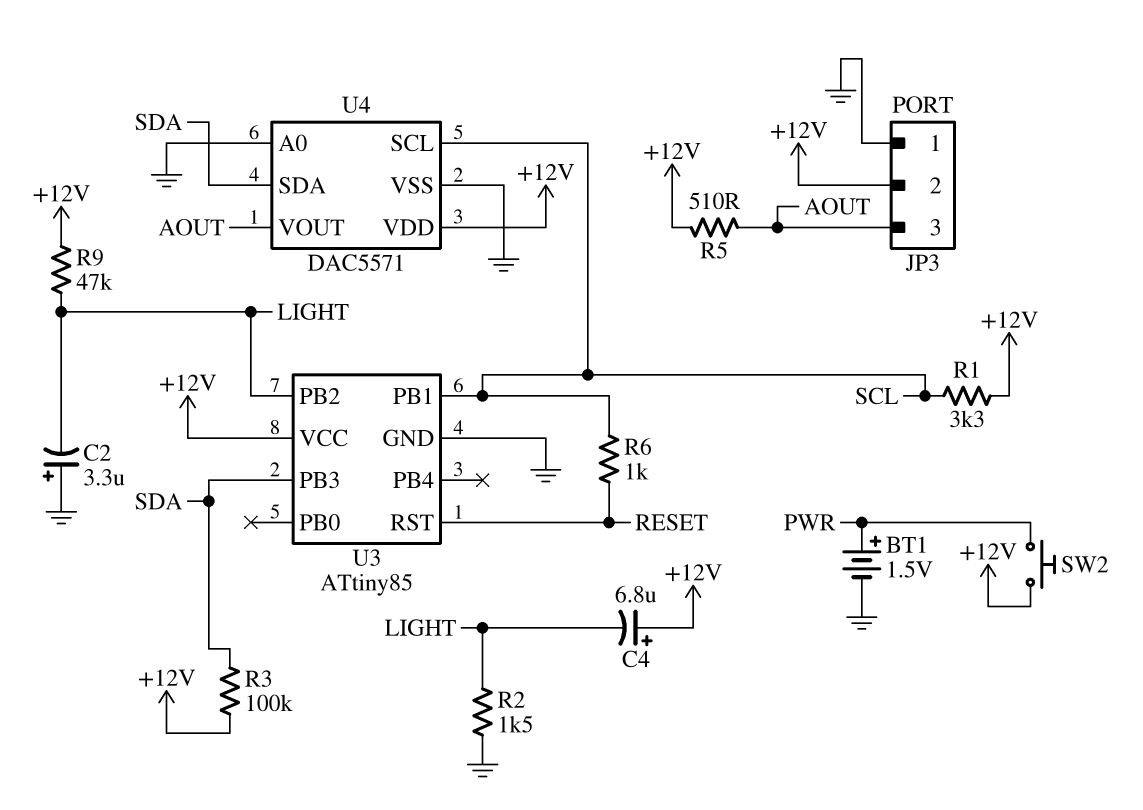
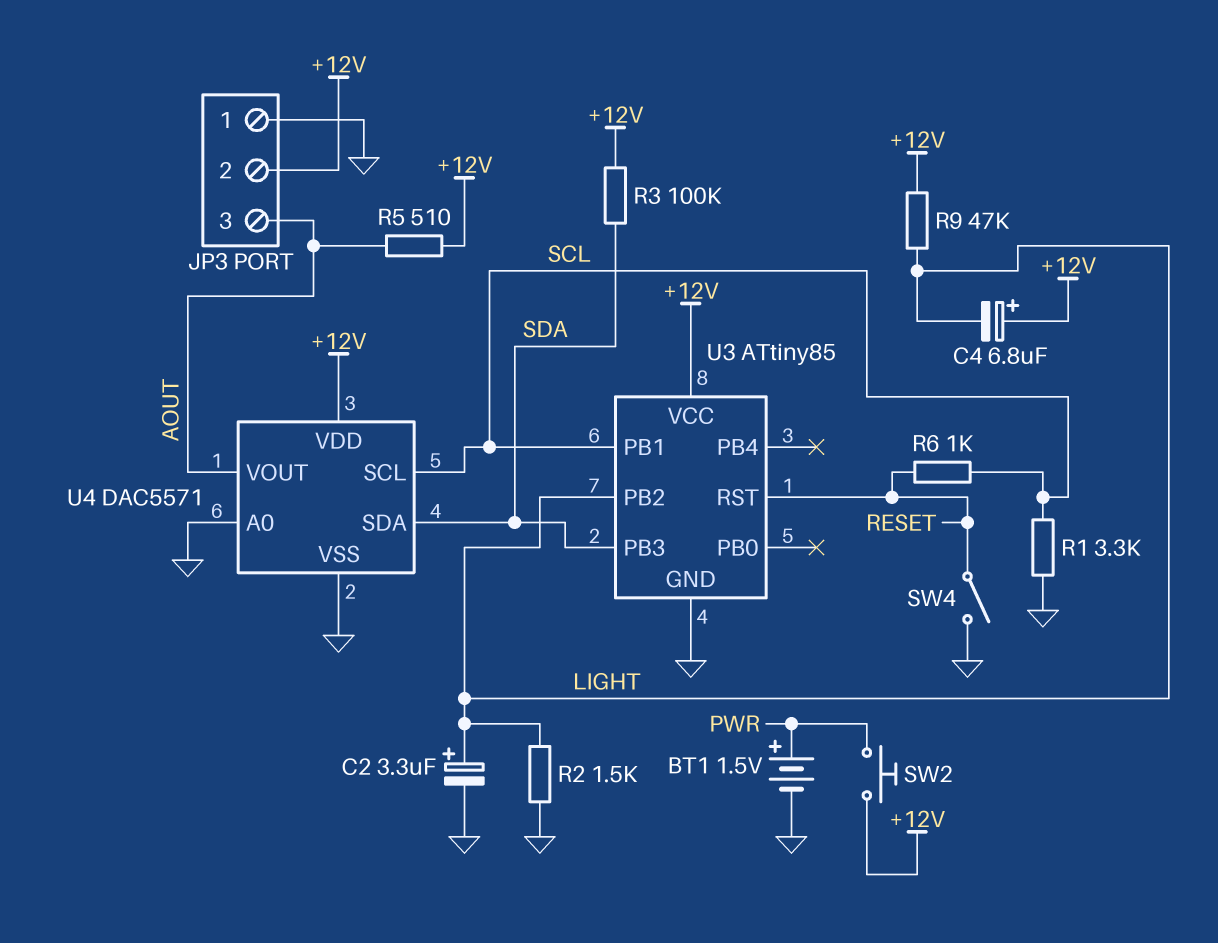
C2: 3.3uF (plus GND, minus LIGHT) -> 3.3uF (plus LIGHT, minus GND)
R1: 3.3k (+12V, SCL) -> 3.3k (GND, SCL)
SW4: none -> switch (GND, RESET)

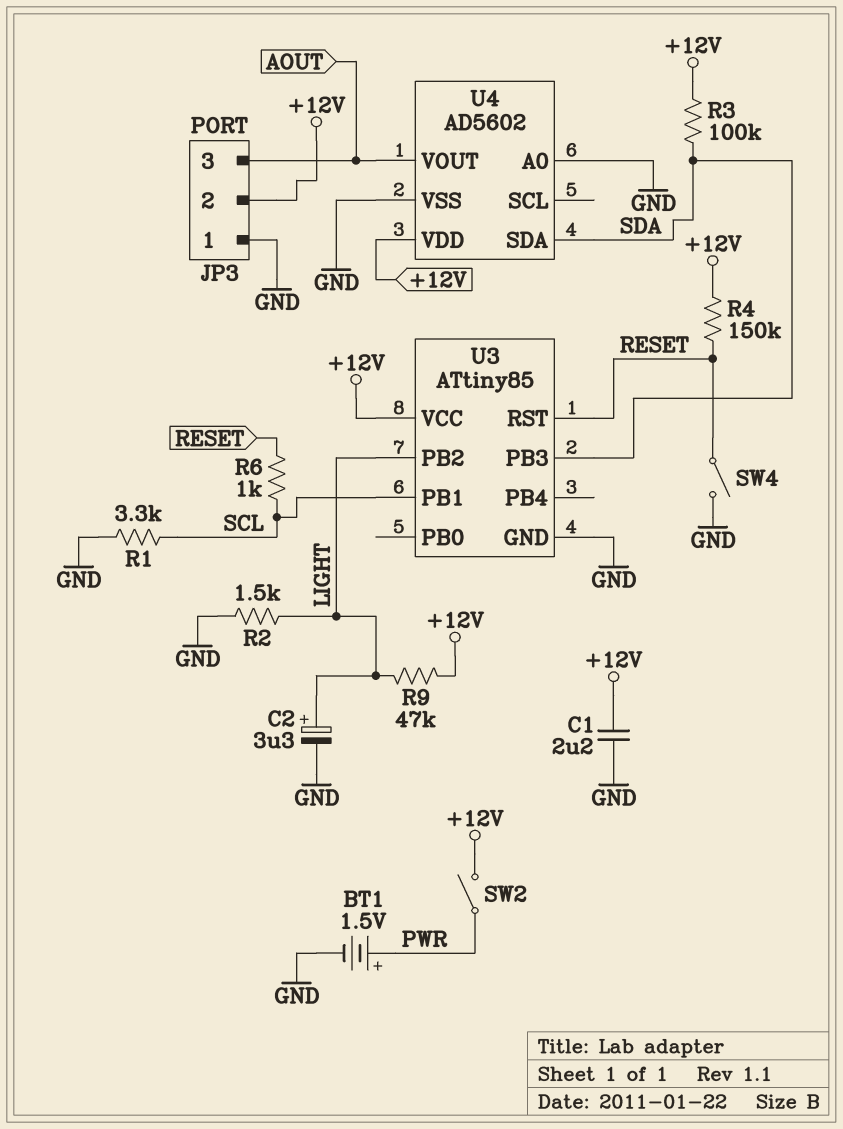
C1: none -> 2.2uF (+12V, GND)
C4: 6.8uF (plus +12V, minus LIGHT) -> none
R4: none -> 150k (+12V, RESET)
R5: 510 (+12V, AOUT) -> none
SW2: button (+12V, PWR) -> switch (+12V, PWR)
U4: DAC5571 -> AD5602
U4 pin SCL: SCL -> none

